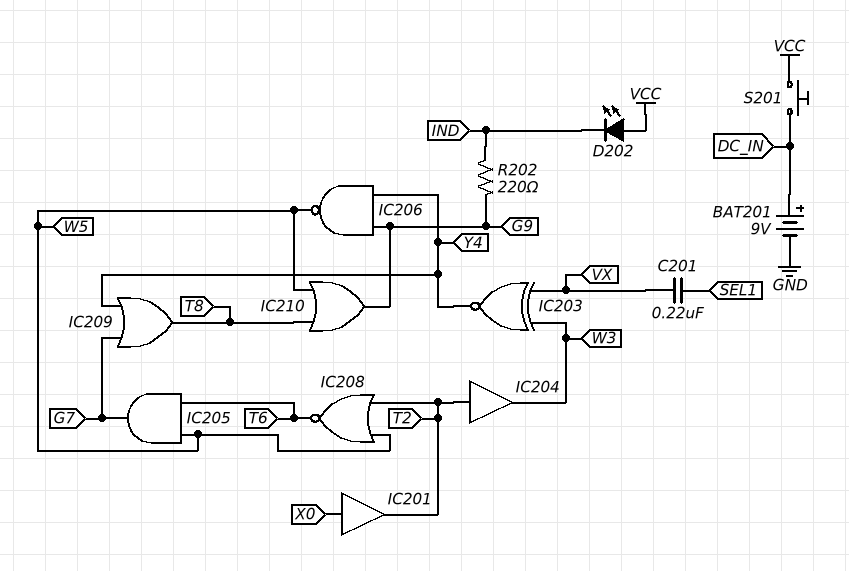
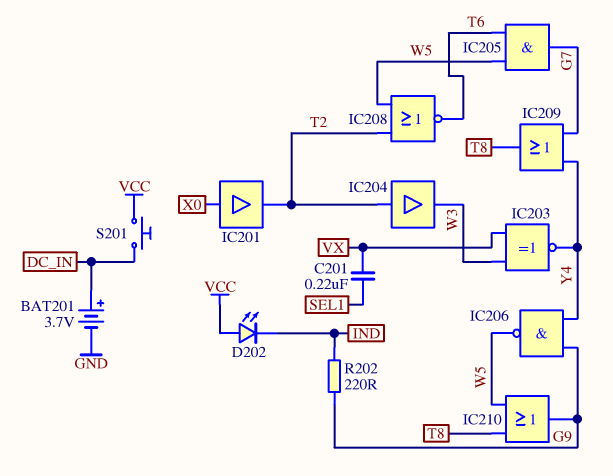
BAT201: 9V (plus DC_IN, minus GND) -> 3.7V (plus DC_IN, minus GND)

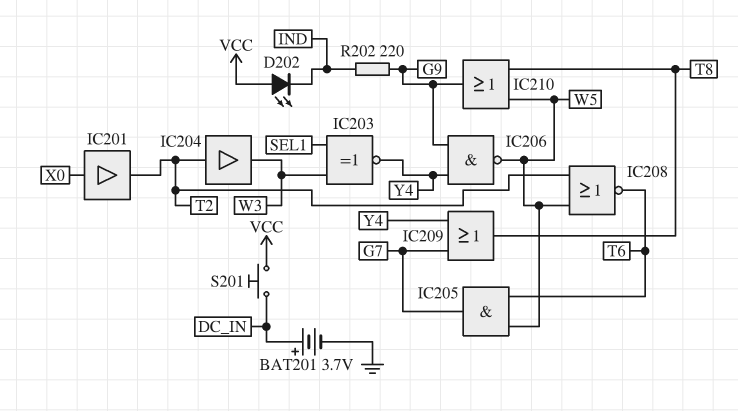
C201: 220nF (SEL1, VX) -> none
IC203: XNOR (in VX, in W3, out Y4) -> XNOR (in SEL1, in W3, out Y4)

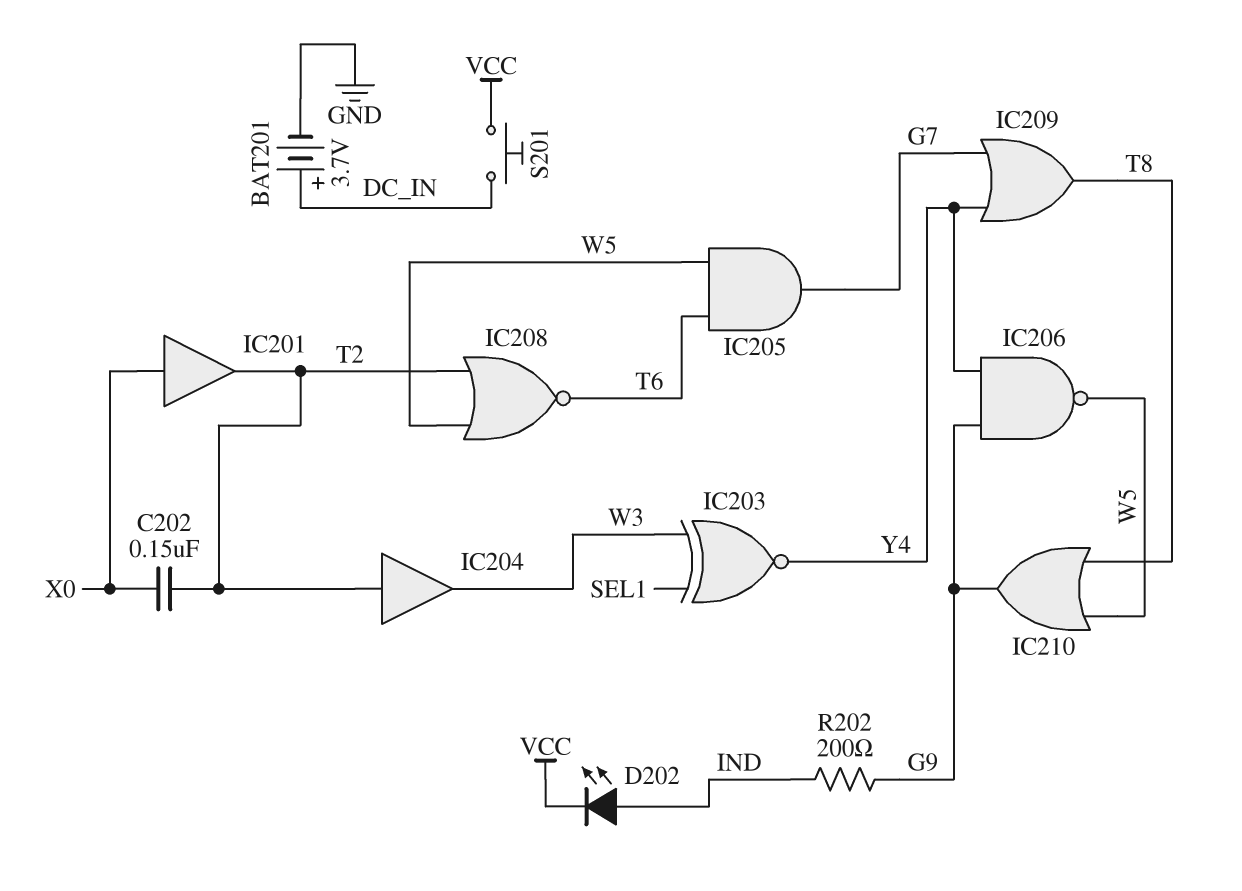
C202: none -> 150nF (T2, X0)
D202: LED (A VCC, K IND) -> LED (A IND, K VCC)
R202: 220 (G9, IND) -> 200 (G9, IND)

